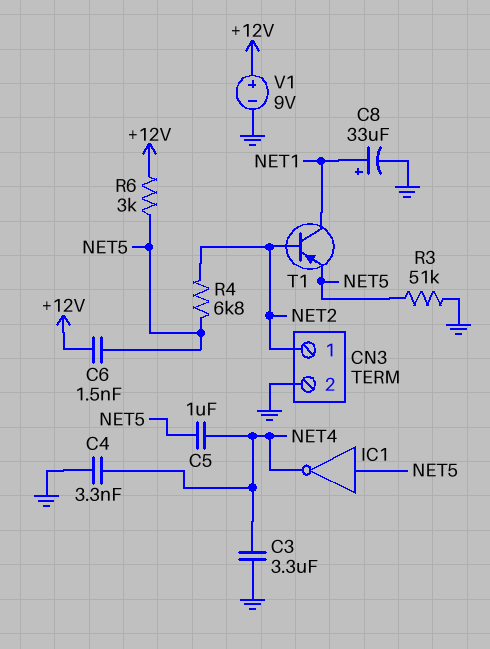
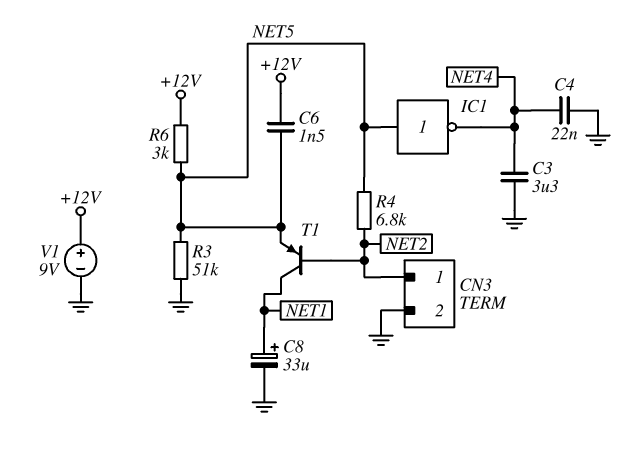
C4: 3.3nF (GND, NET4) -> 22nF (GND, NET4)
C5: 1uF (NET4, NET5) -> none

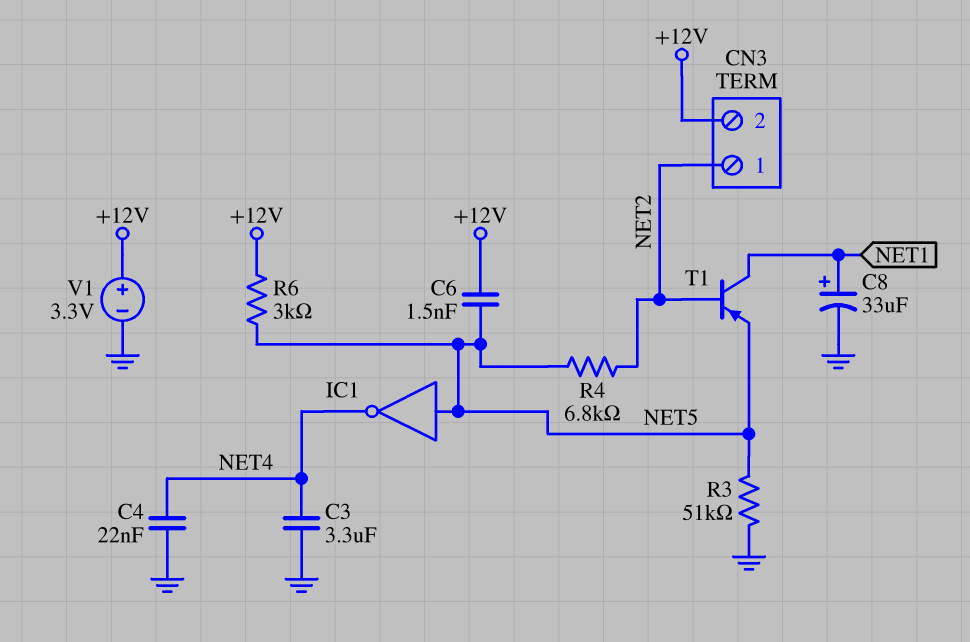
CN3 pin 2: GND -> +12V
V1: 9V (plus +12V, minus GND) -> 3.3V (plus +12V, minus GND)

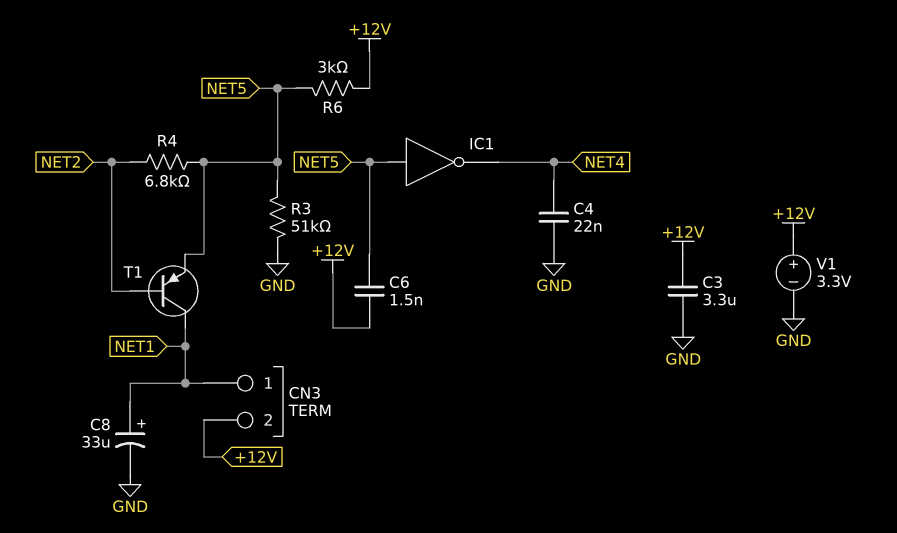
C3: 3.3uF (GND, NET4) -> 3.3uF (+12V, GND)
CN3 pin 1: NET2 -> NET1

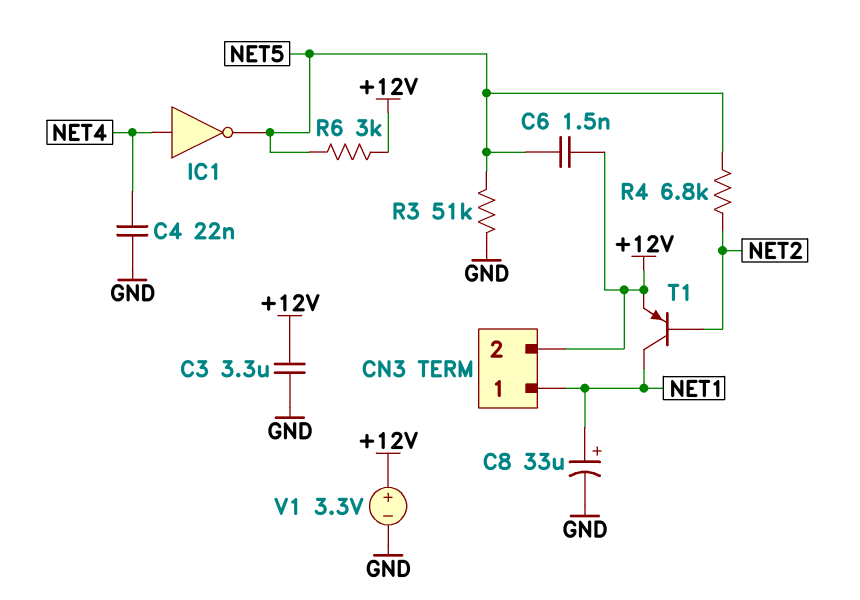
IC1: NOT (in NET5, out NET4) -> NOT (in NET4, out NET5)
T1: PNP (B NET2, C NET1, E NET5) -> PNP (B NET2, C NET1, E +12V)

